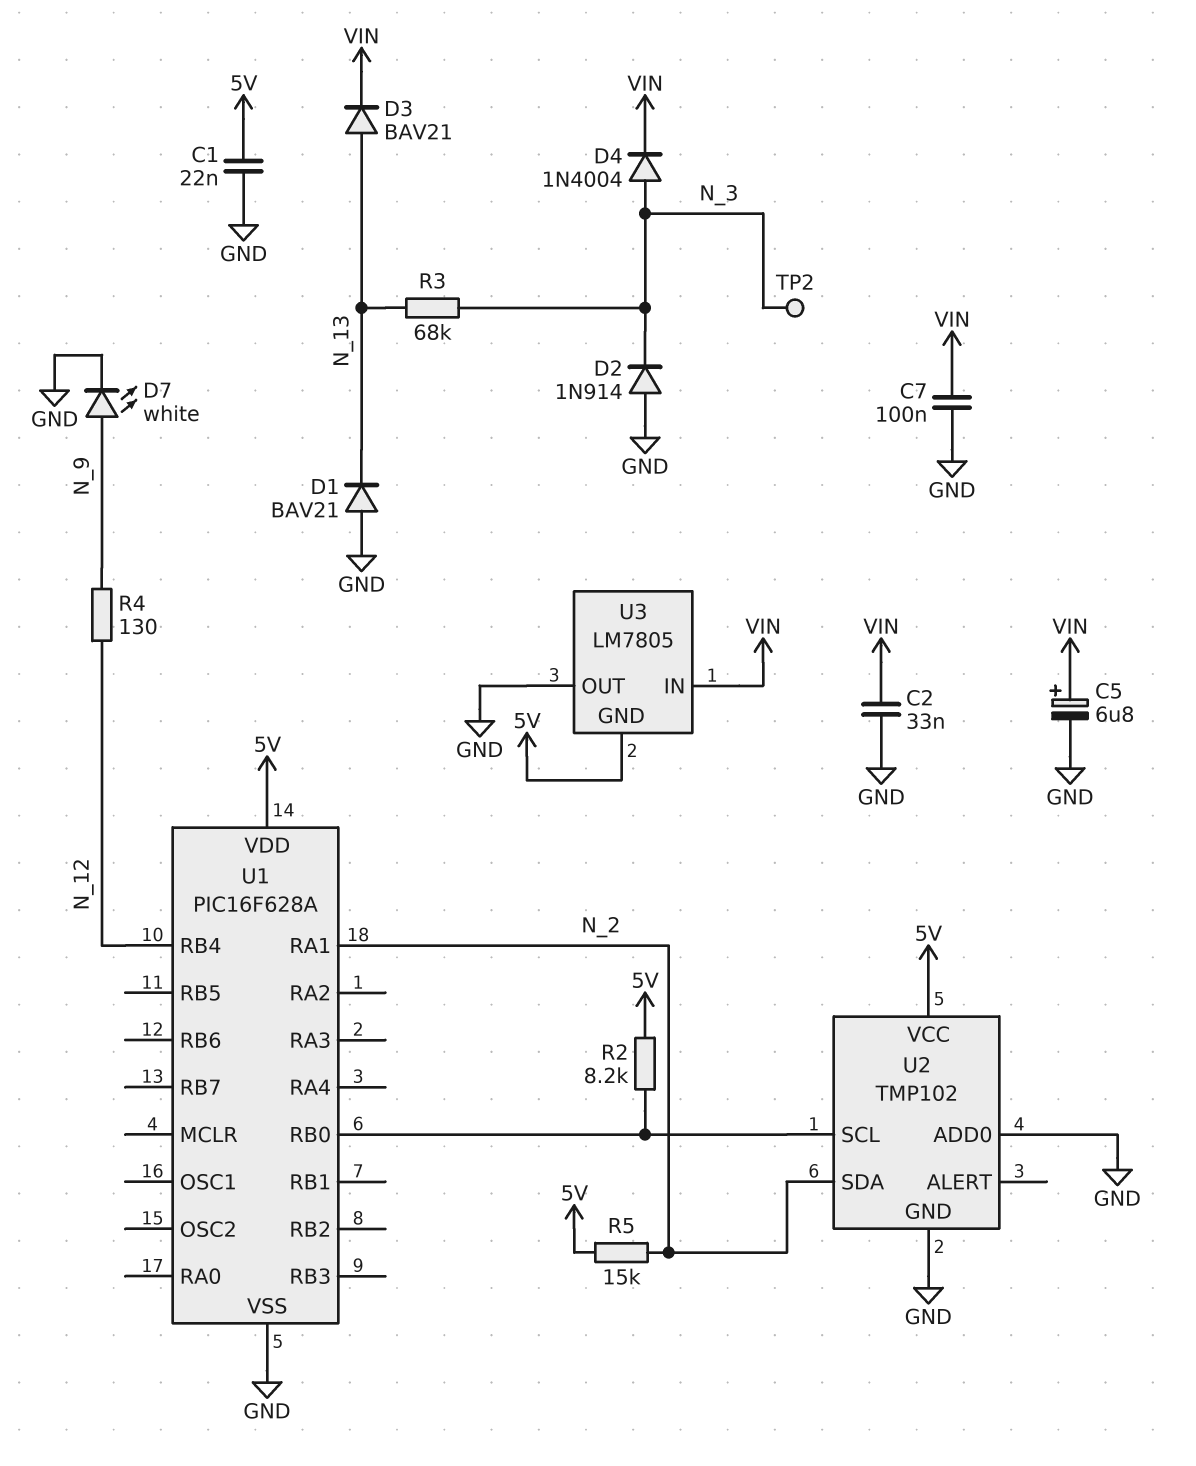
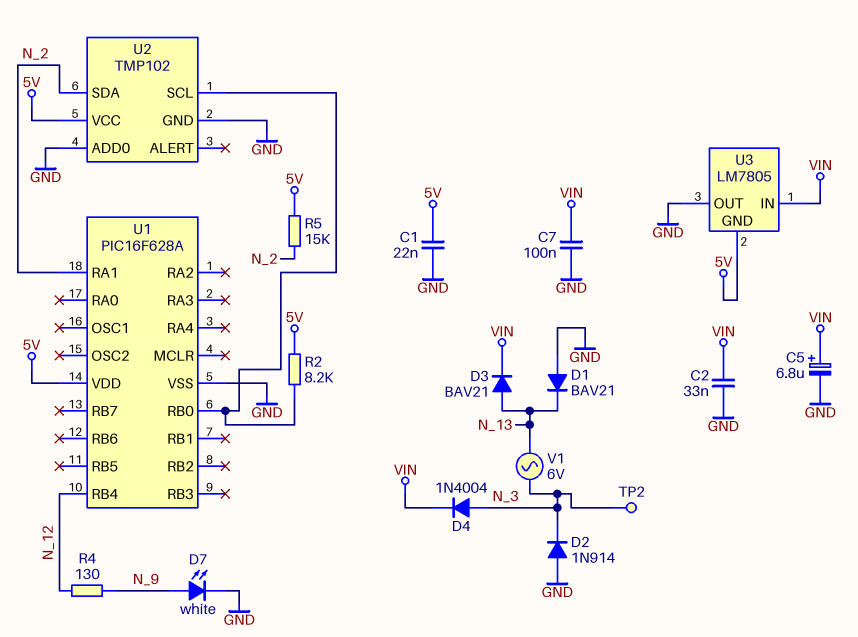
R3: 68k (N_3, N_13) -> none
V1: none -> AC 6V (N_3, N_13)

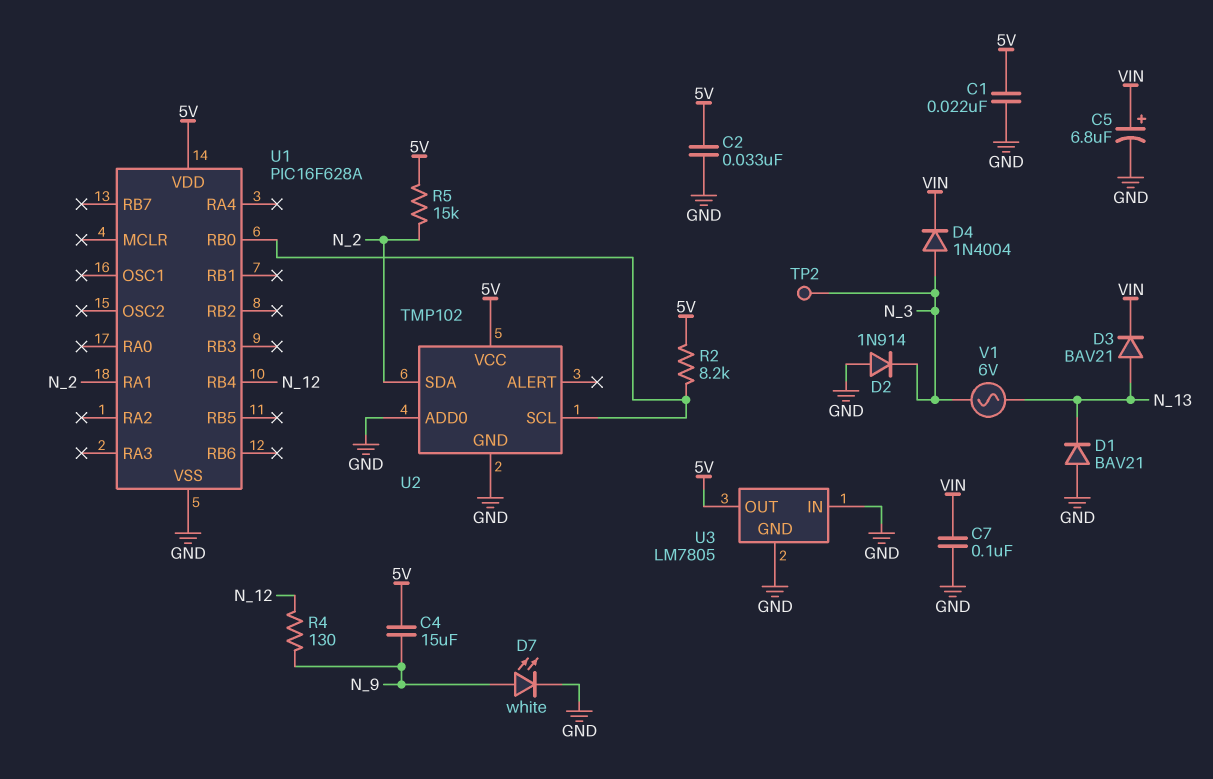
C2: 33nF (GND, VIN) -> 33nF (5V, GND)
C4: none -> 15uF (5V, N_9)
U3 pin GND: 5V -> GND
U3 pin IN: VIN -> GND
U3 pin OUT: GND -> 5V

